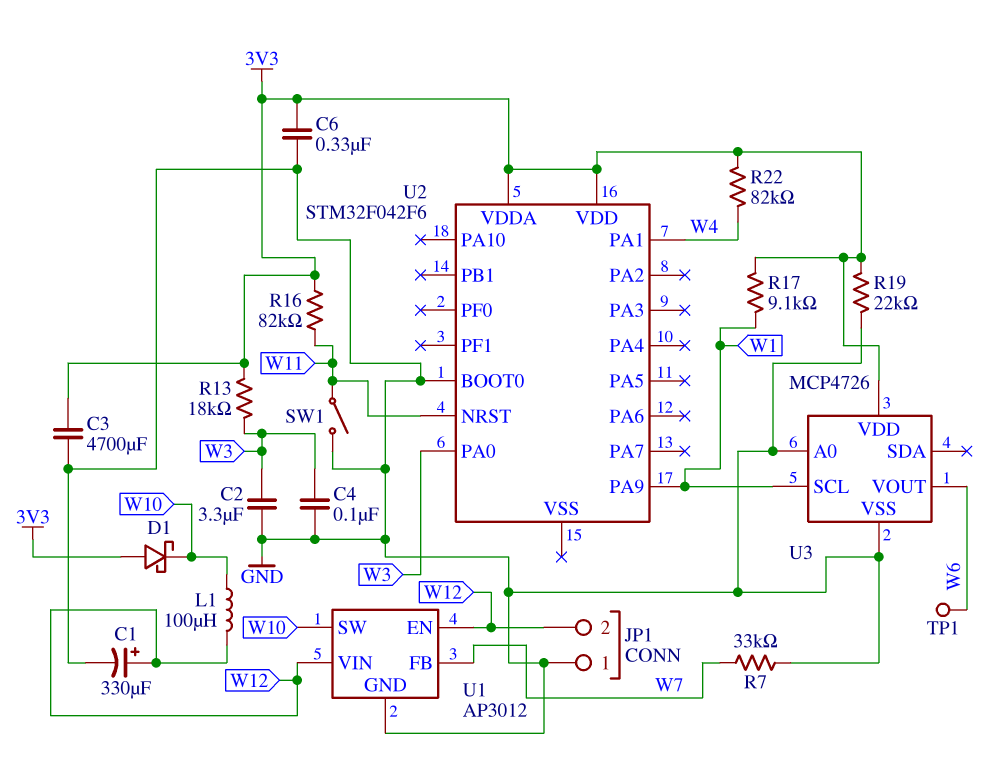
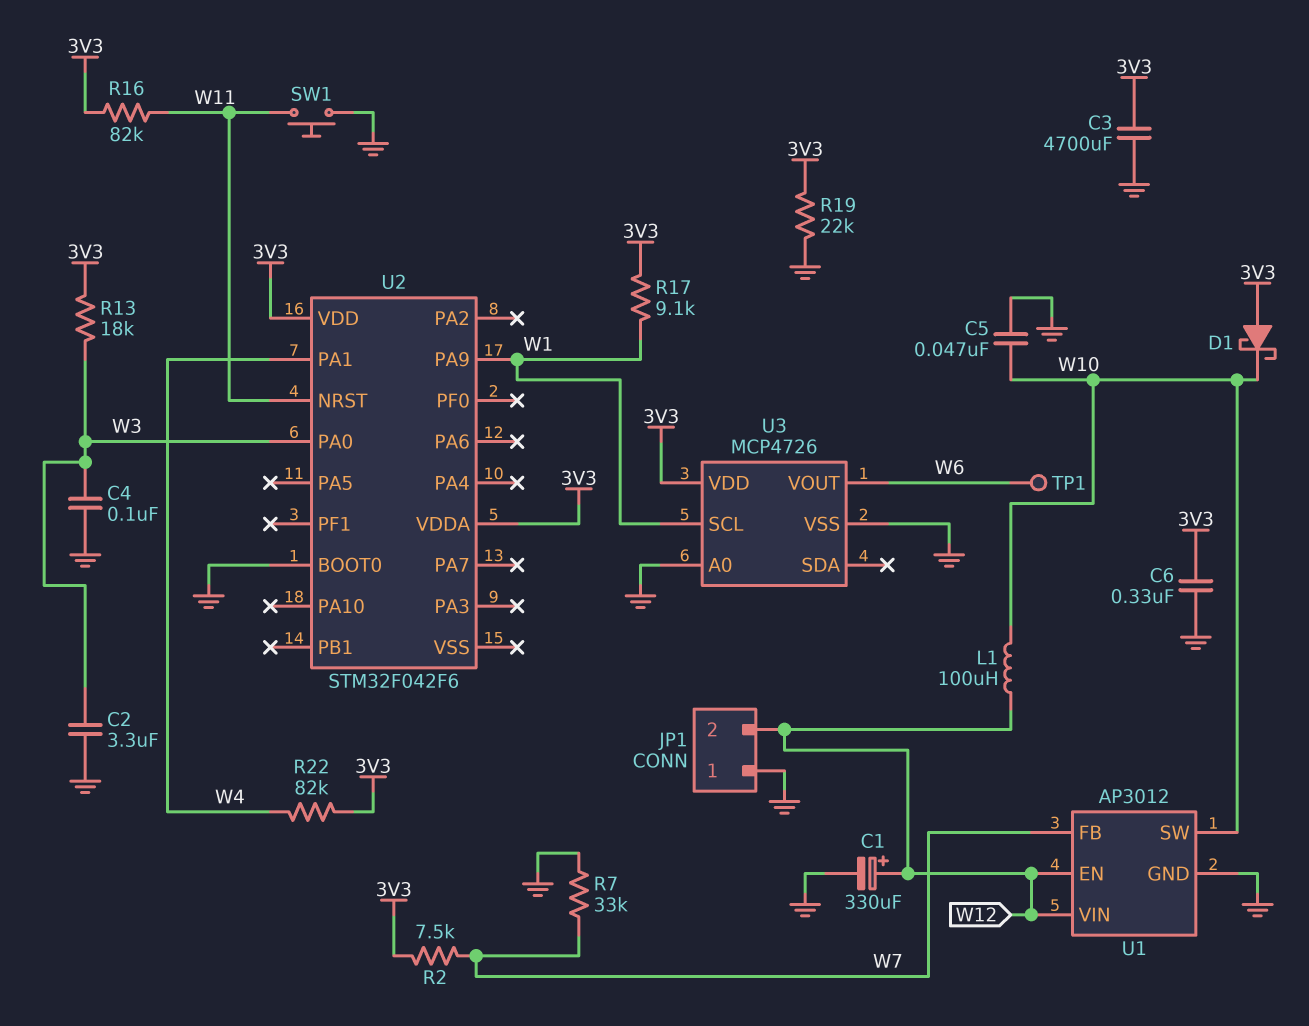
C5: none -> 47nF (GND, W10)
R2: none -> 7.5k (3V3, W7)
SW1: switch (GND, W11) -> button (GND, W11)

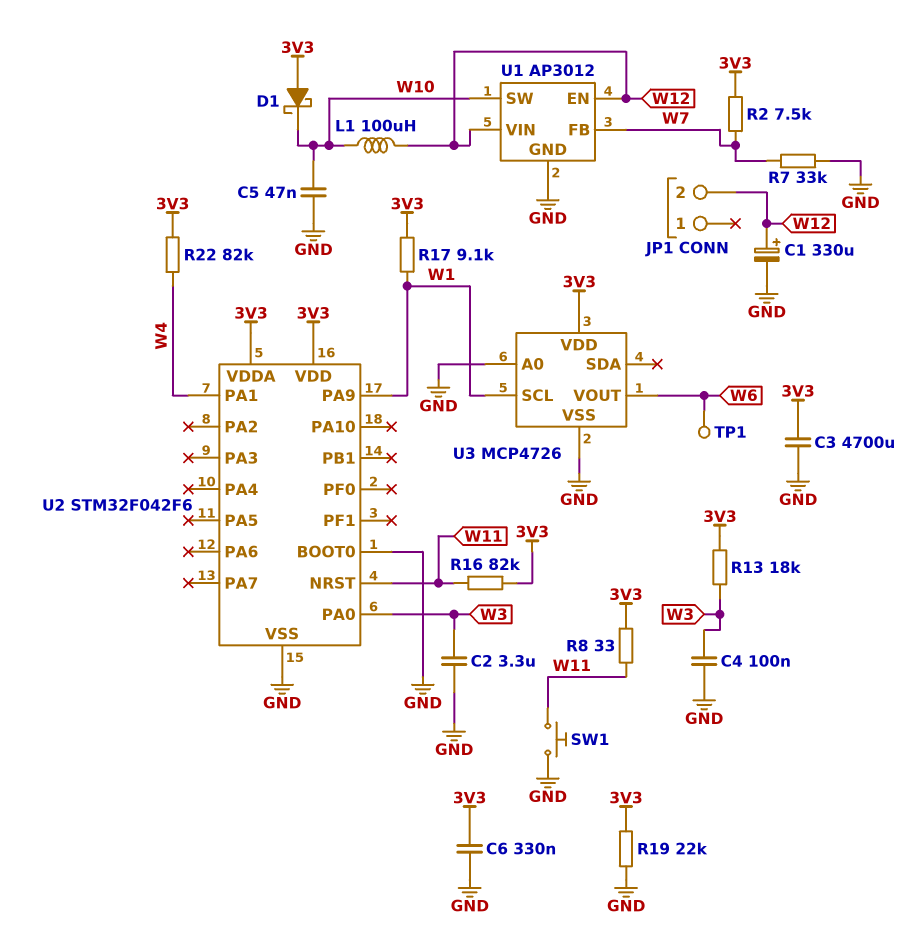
JP1 pin 1: GND -> none
R8: none -> 33 (3V3, W11)
U2 pin VSS: none -> GND

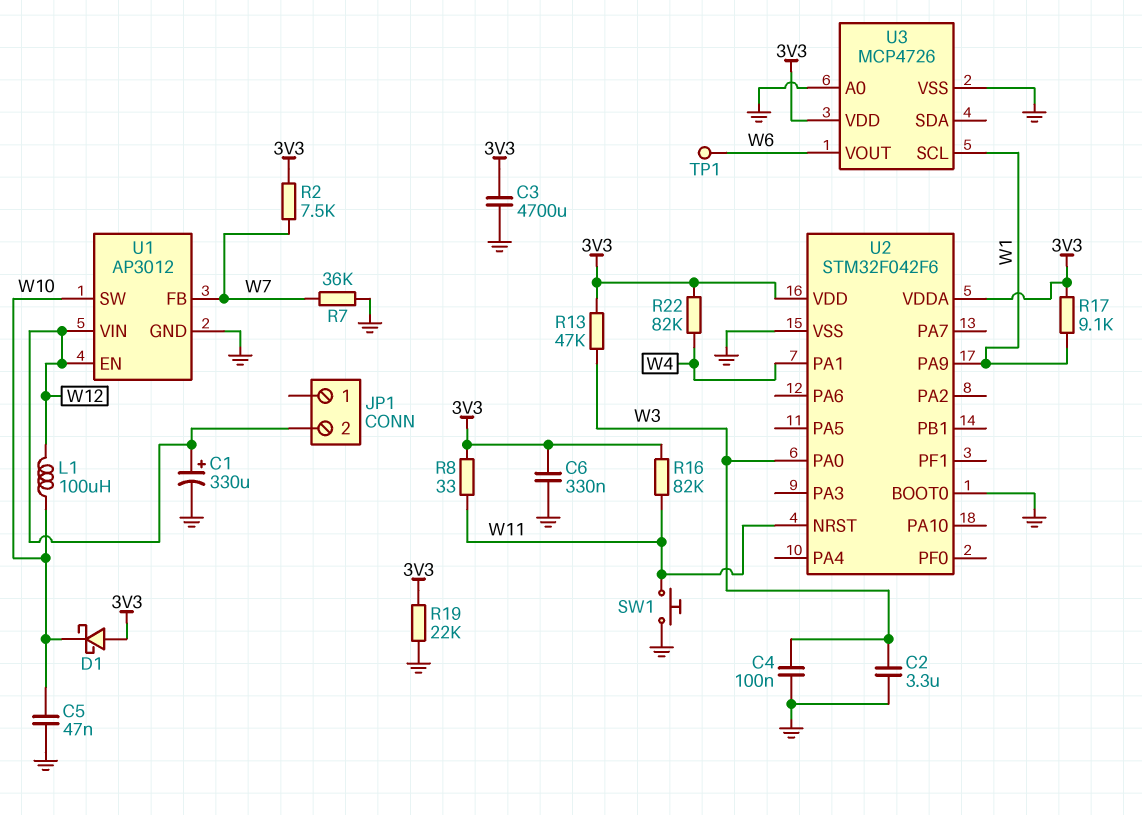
R7: 33k (GND, W7) -> 36k (GND, W7)
R13: 18k (3V3, W3) -> 47k (3V3, W3)

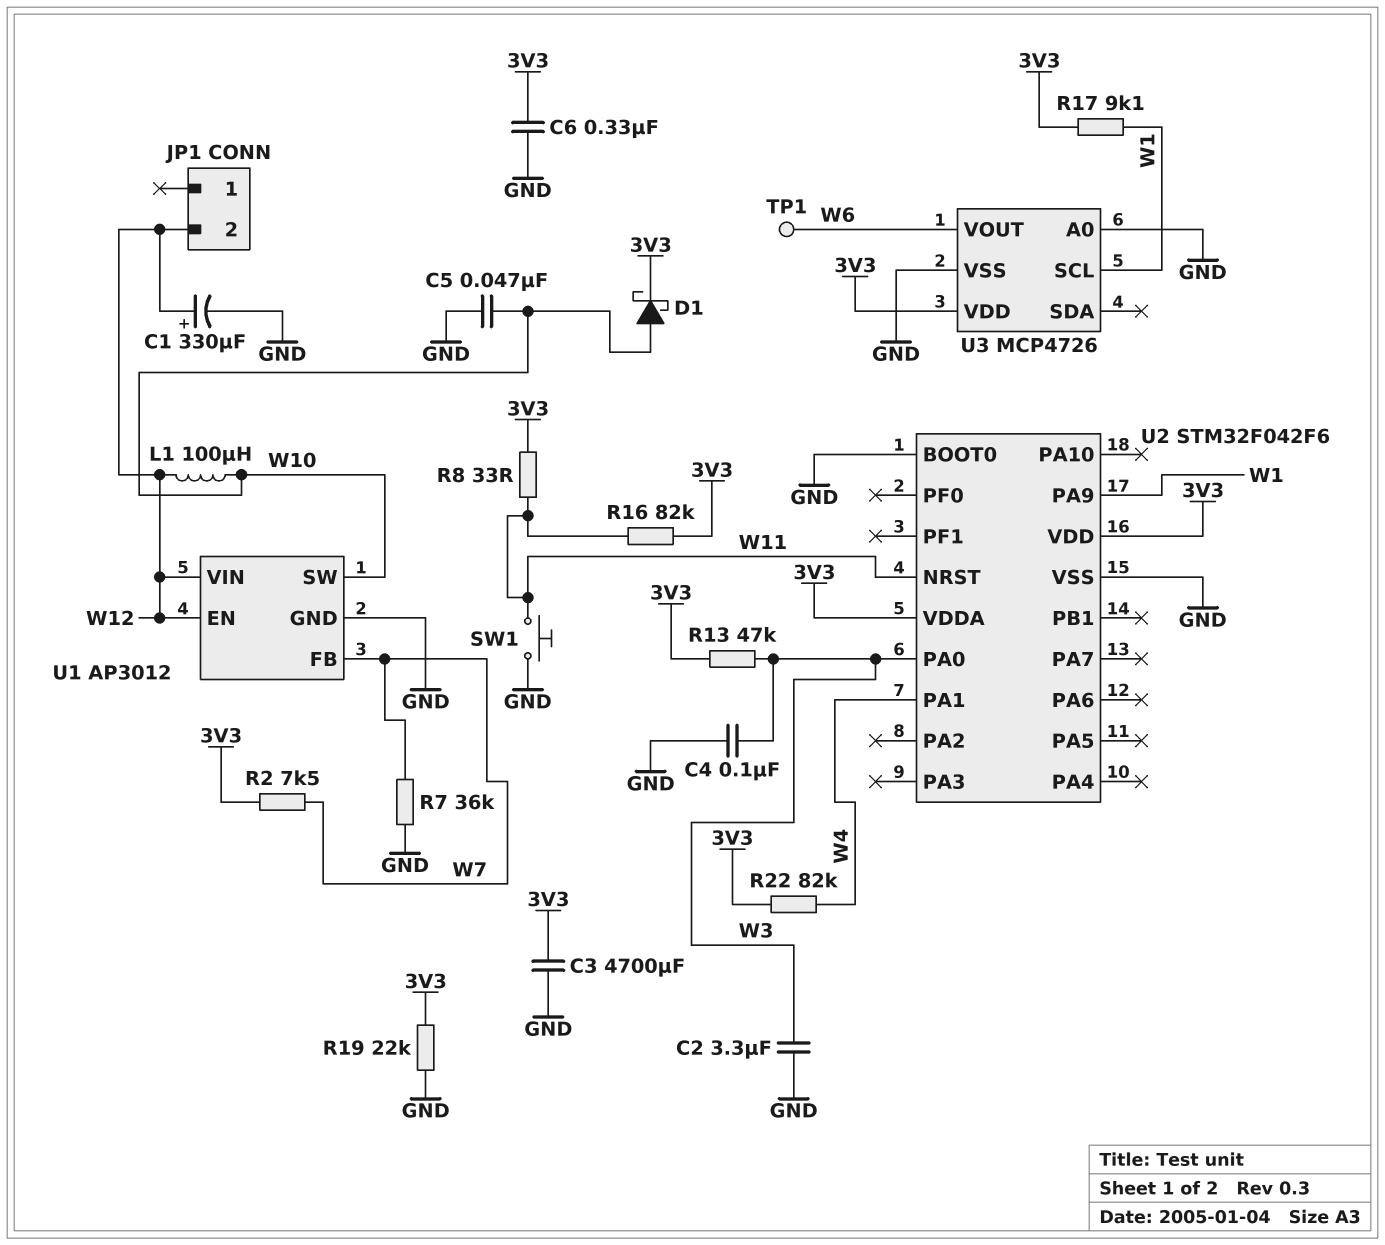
D1: schottky (A 3V3, K W10) -> schottky (A W10, K 3V3)

